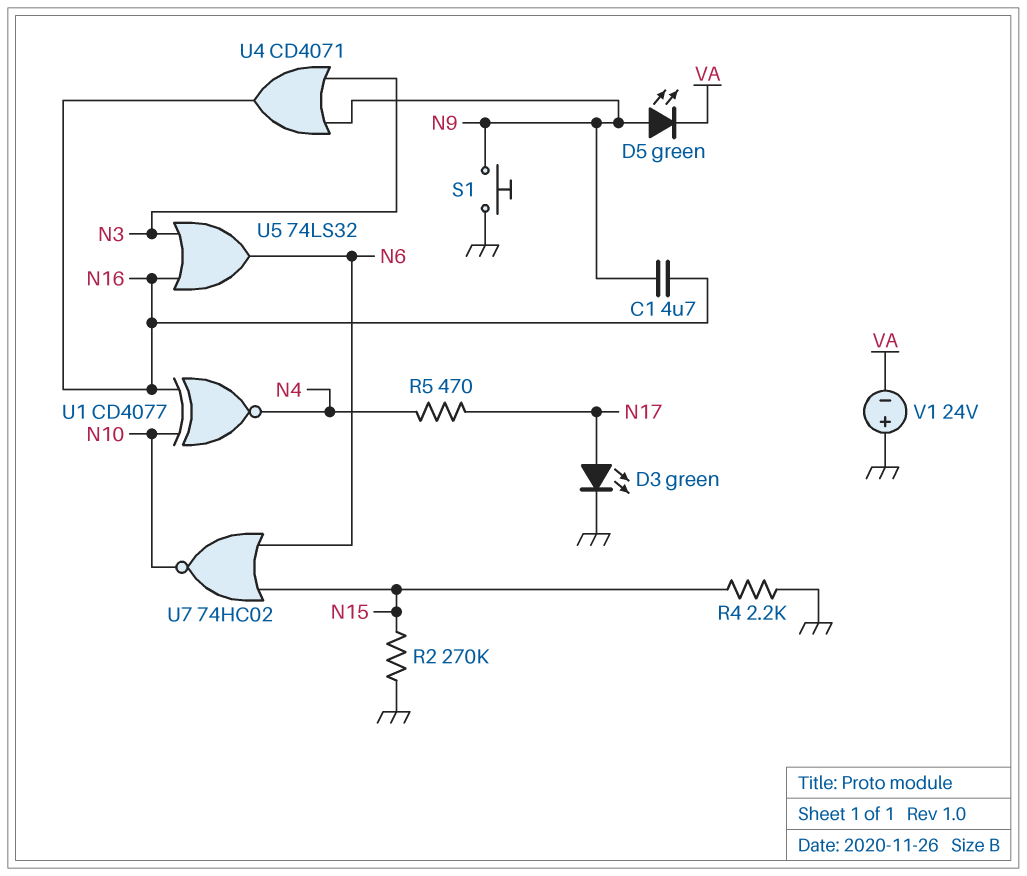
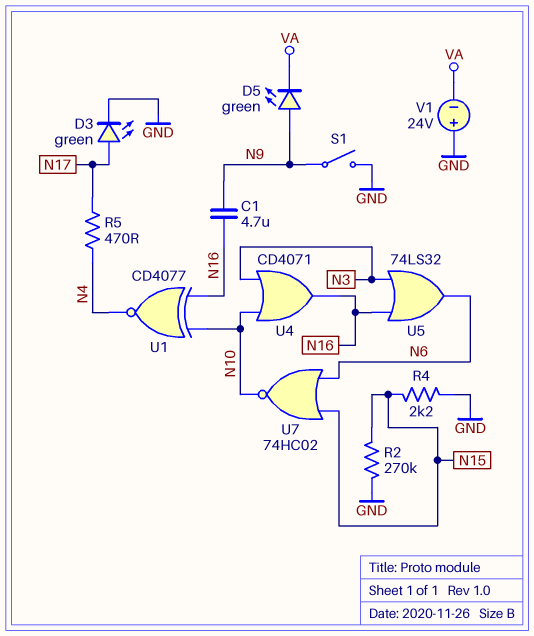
S1: button (GND, N9) -> switch (GND, N9)
U4: OR CD4071 (in N3, in N9, out N16) -> OR CD4071 (in N3, in N10, out N16)

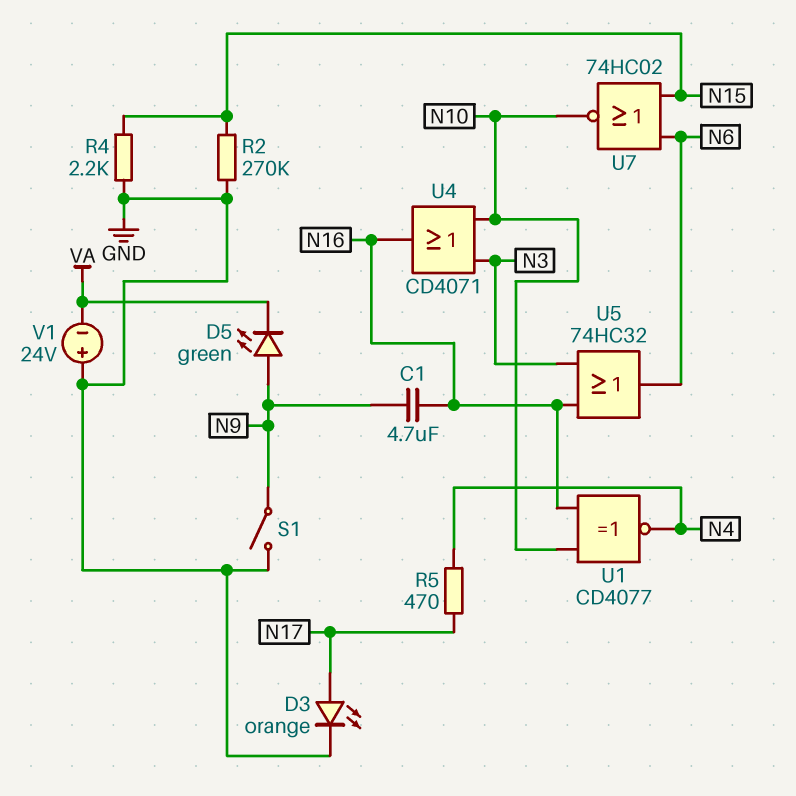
D3: LED green (A N17, K GND) -> LED orange (A N17, K GND)
U5: OR 74LS32 (in N3, in N16, out N6) -> OR 74HC32 (in N3, in N16, out N6)

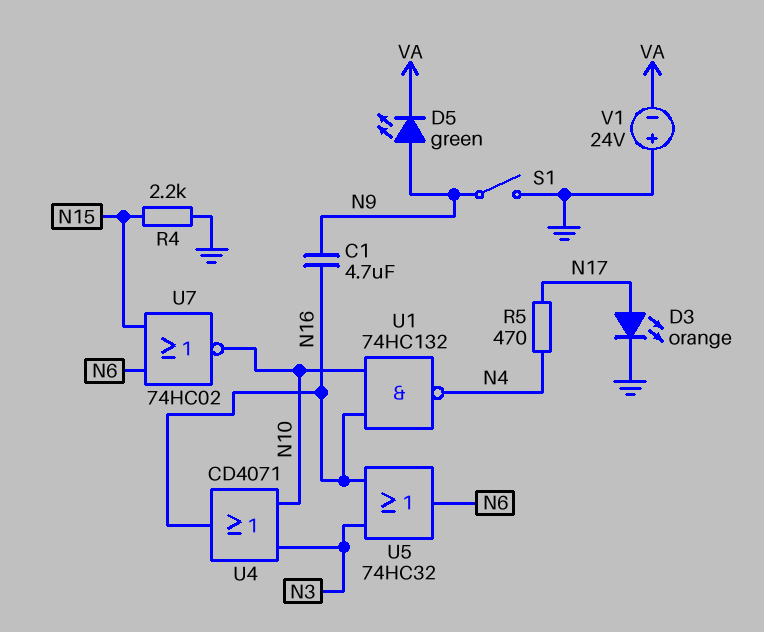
R2: 270k (GND, N15) -> none
U1: XNOR CD4077 (in N10, in N16, out N4) -> NAND 74HC132 (in N10, in N16, out N4)

